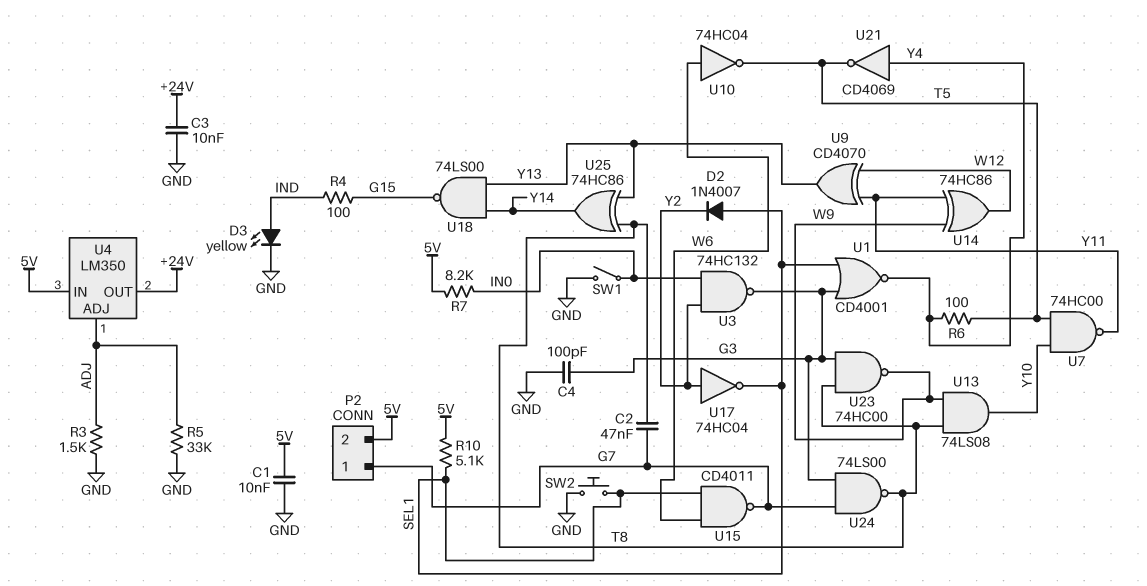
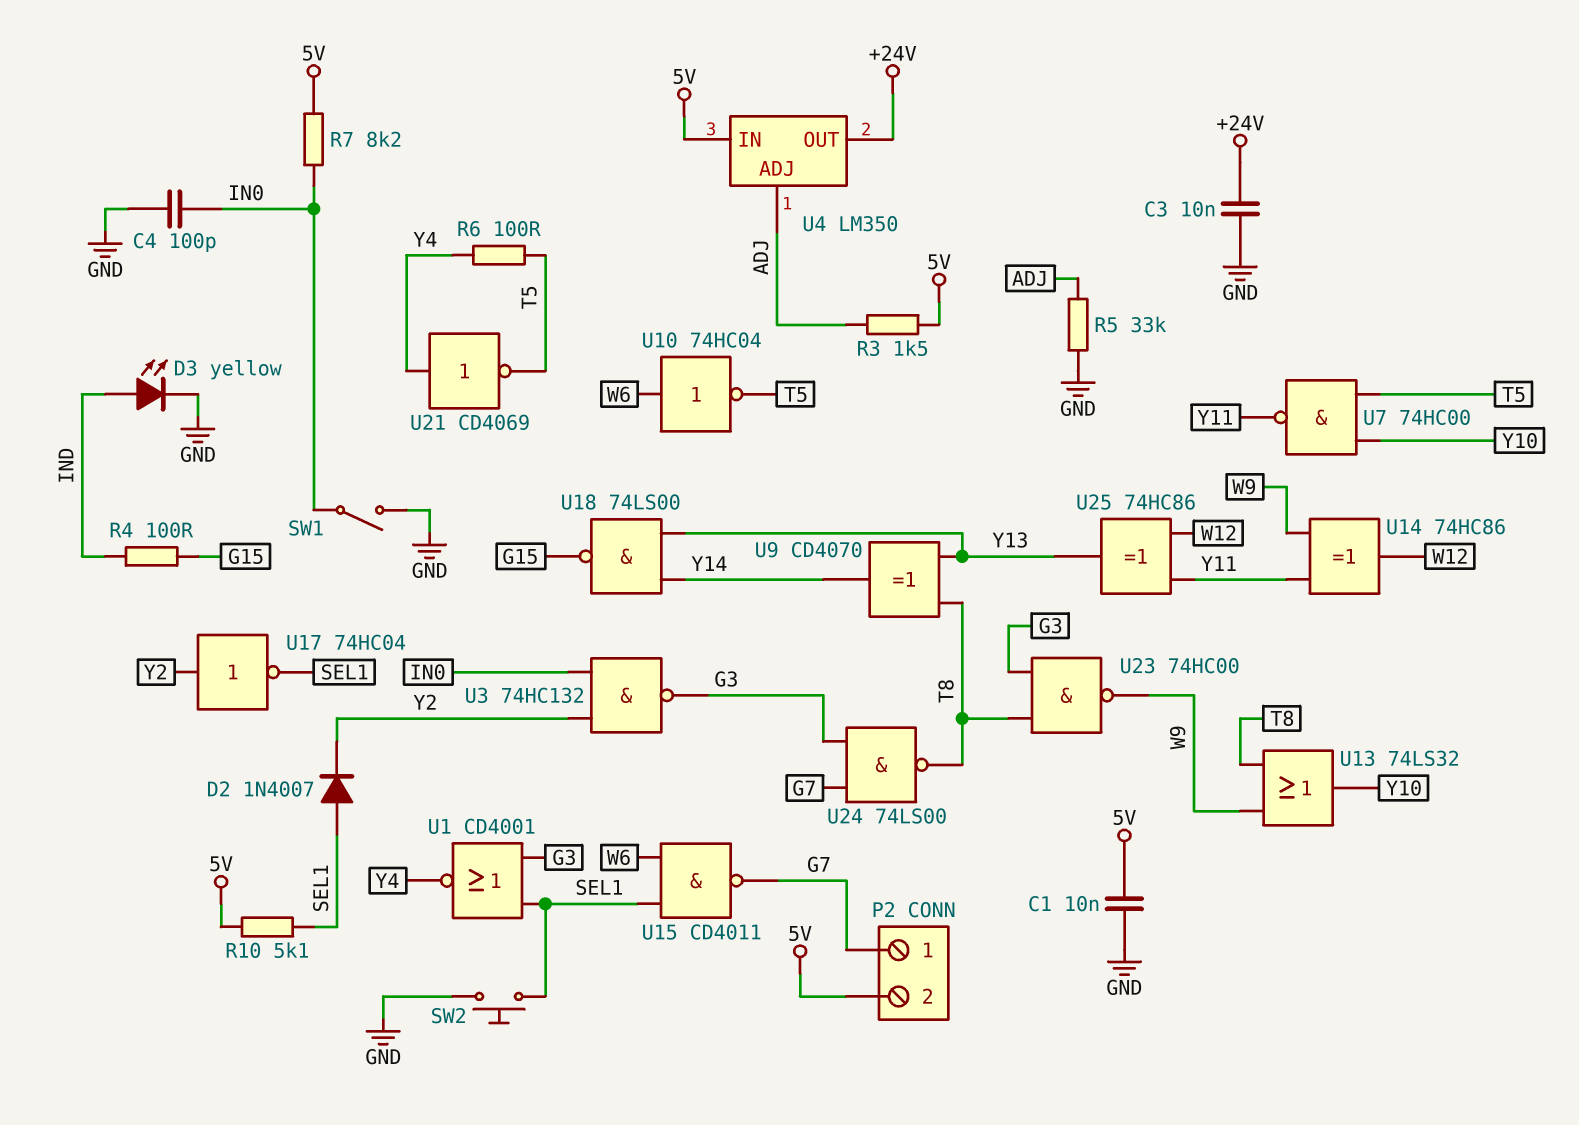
C2: 47nF (G7, T8) -> none
C4: 100pF (G3, GND) -> 100pF (GND, IN0)
R3: 1.5k (ADJ, GND) -> 1.5k (5V, ADJ)
U9: XOR CD4070 (in W12, in Y11, out Y13) -> XOR CD4070 (in T8, in Y13, out Y14)
U13: AND 74LS08 (in T8, in W9, out Y10) -> OR 74LS32 (in T8, in W9, out Y10)
U25: XOR 74HC86 (in T8, in Y13, out Y14) -> XOR 74HC86 (in W12, in Y11, out Y13)

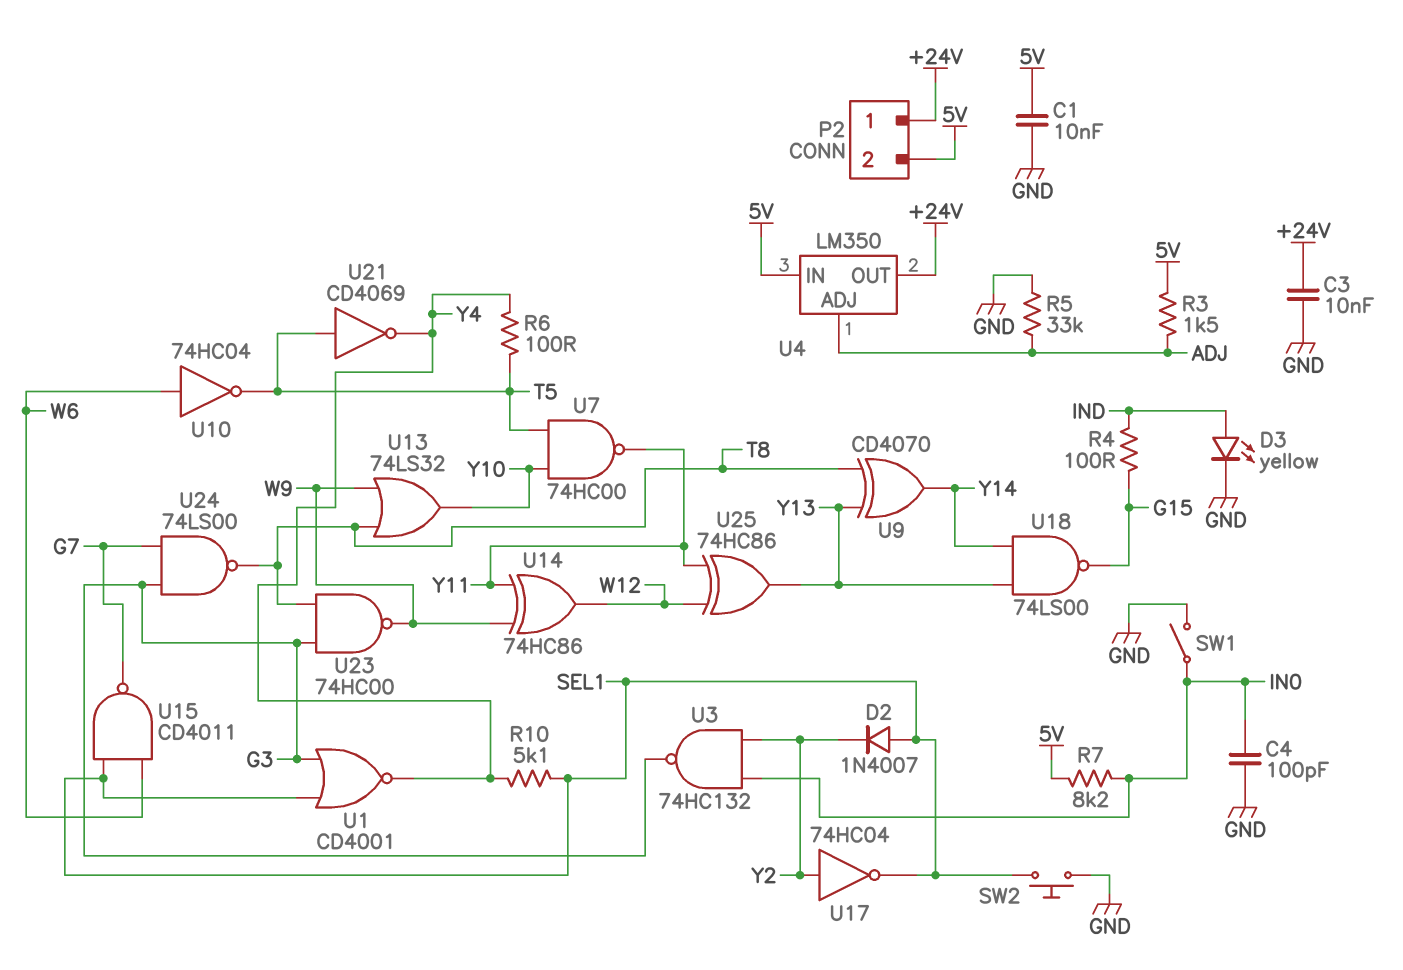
P2 pin 1: G7 -> +24V
R10: 5.1k (5V, SEL1) -> 5.1k (SEL1, Y4)
U21: NOT CD4069 (in Y4, out T5) -> NOT CD4069 (in T5, out Y4)

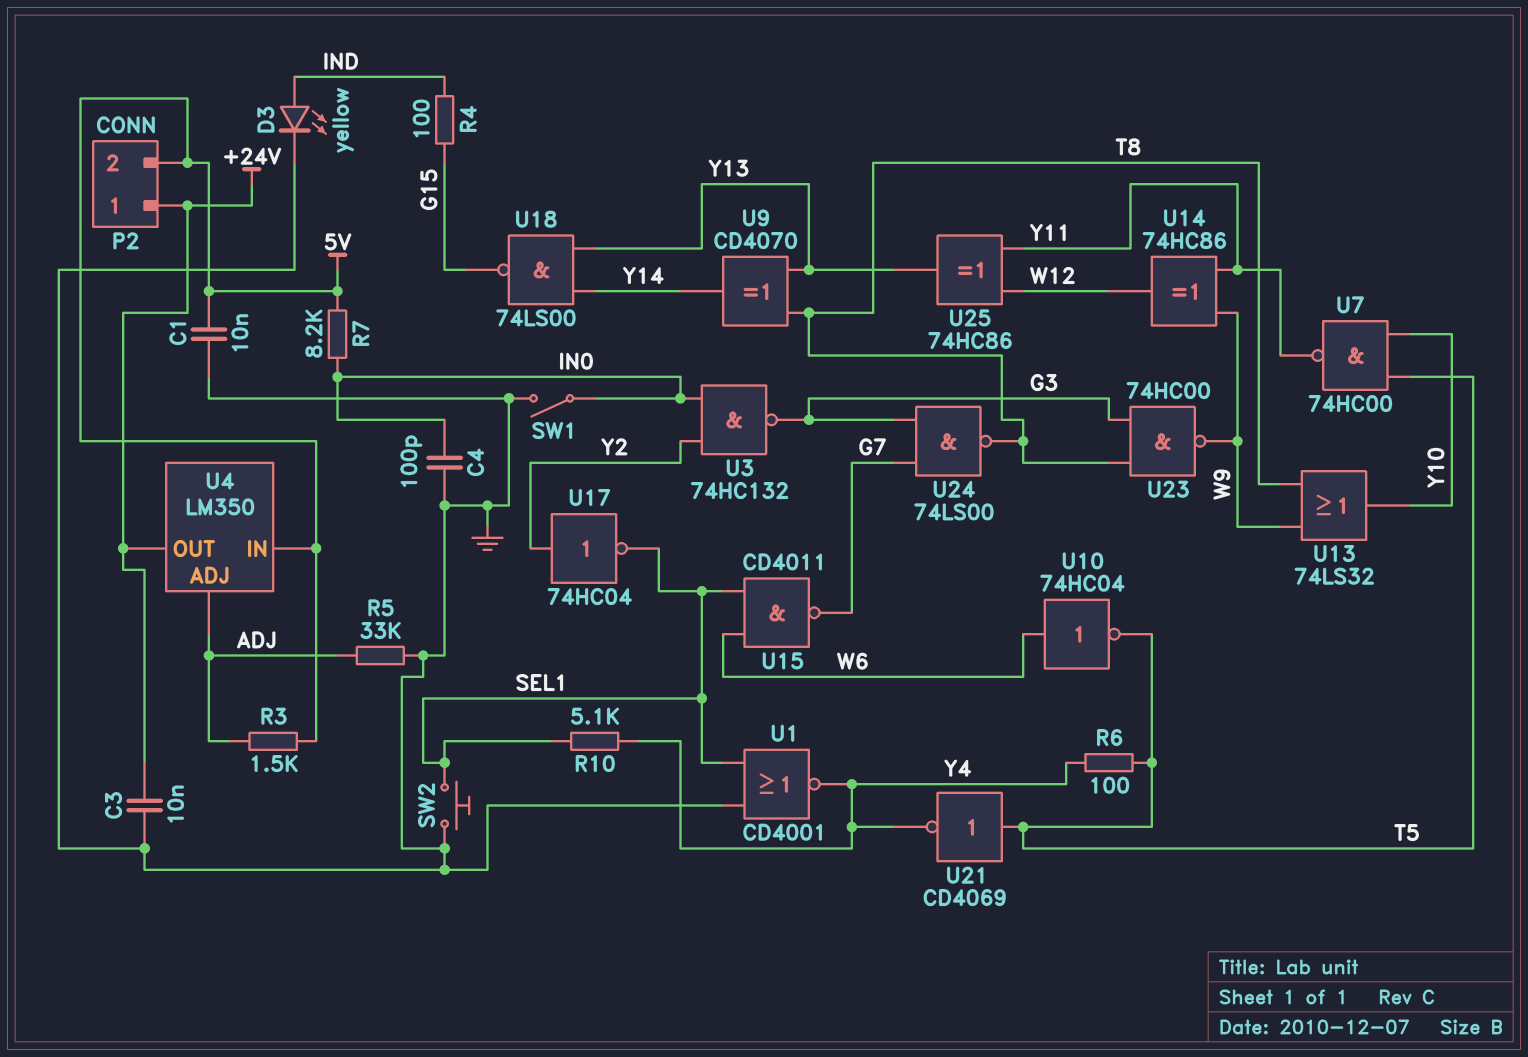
D2: diode 1N4007 (A SEL1, K Y2) -> none
U1: NOR CD4001 (in G3, in SEL1, out Y4) -> NOR CD4001 (in GND, in SEL1, out Y4)

